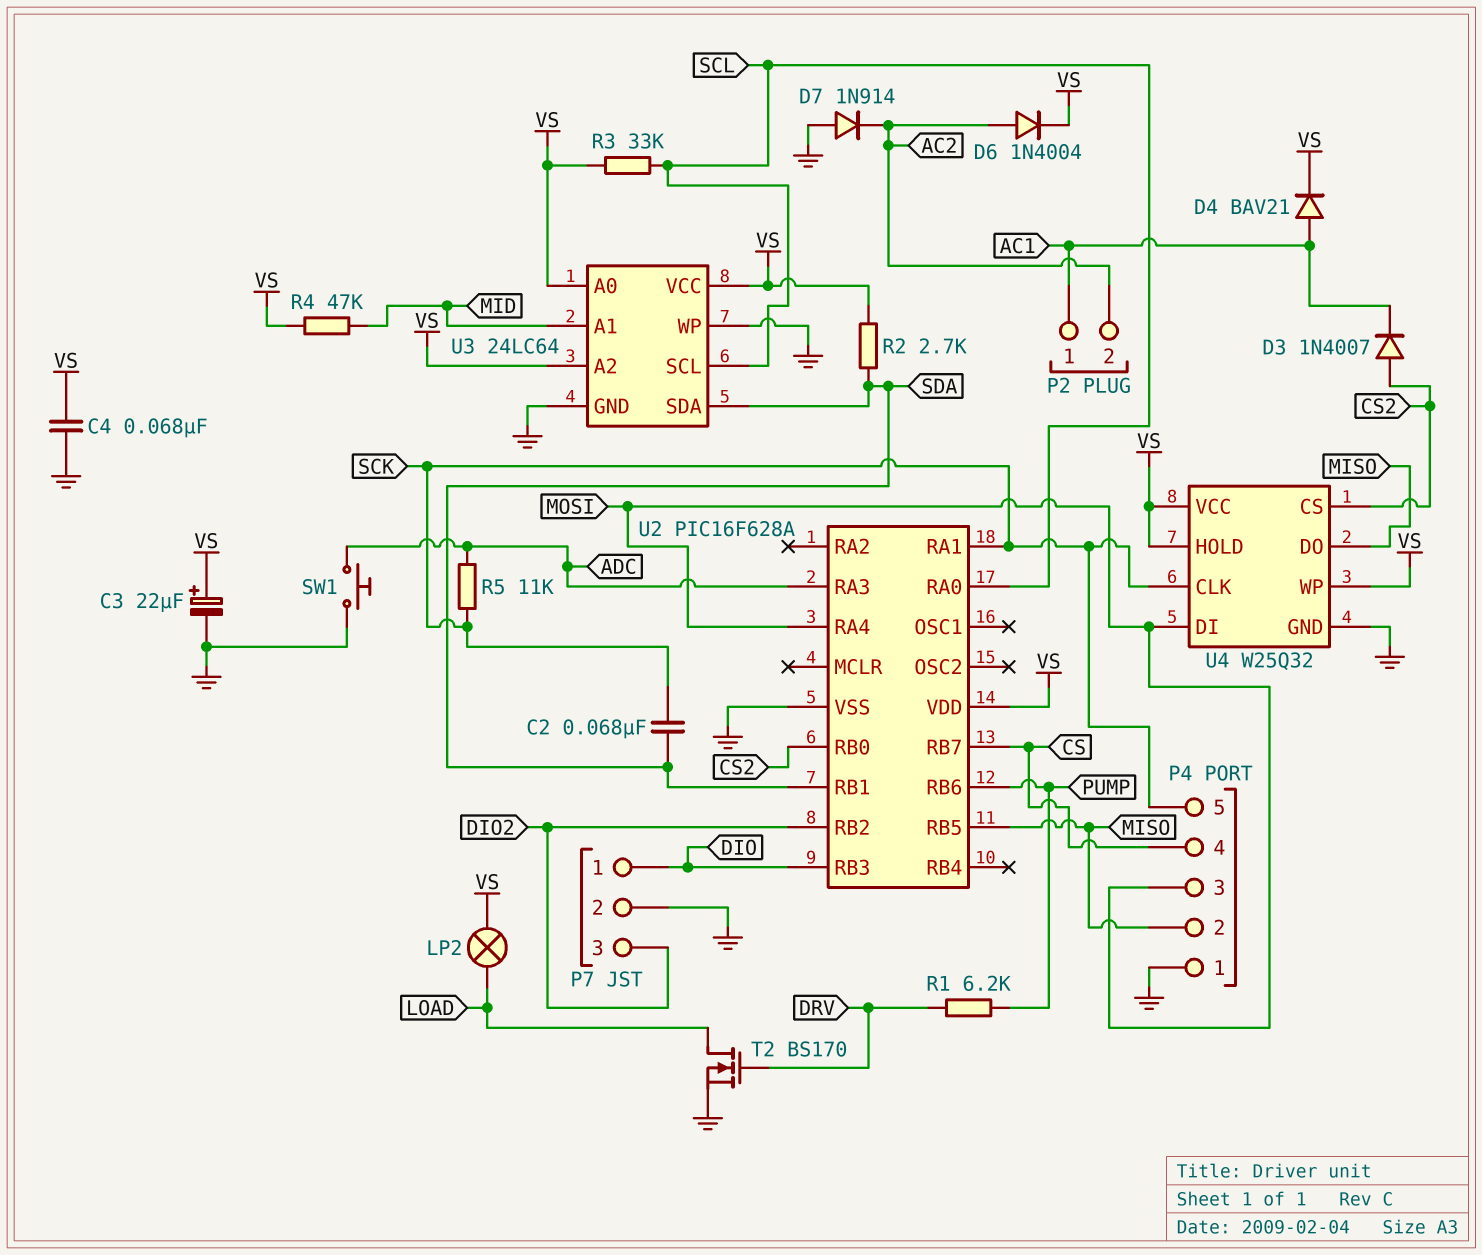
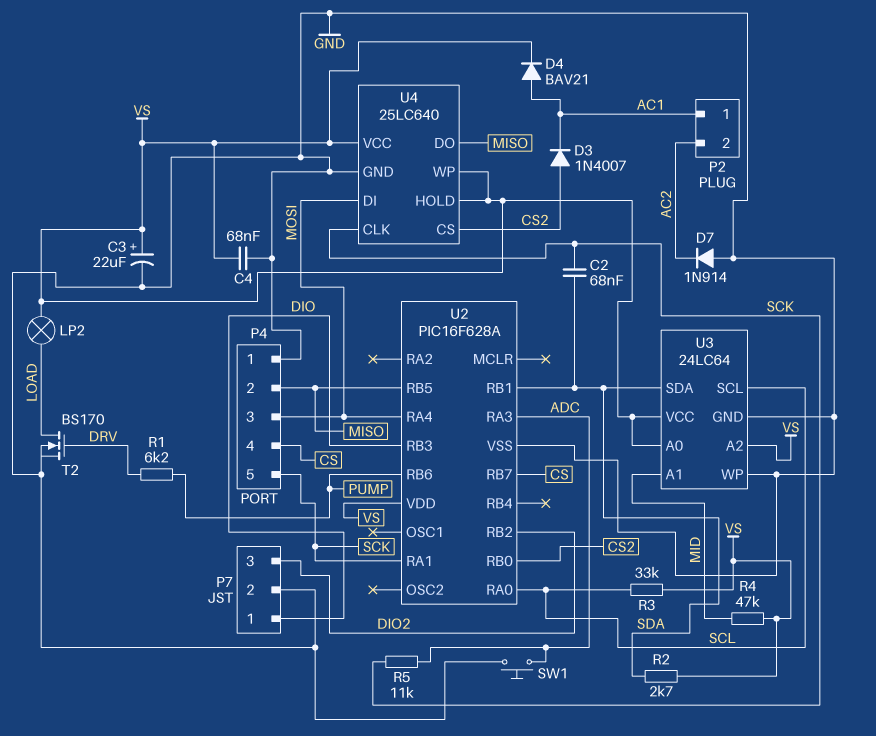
D6: diode 1N4004 (A AC2, K VS) -> none
U4: W25Q32 -> 25LC640

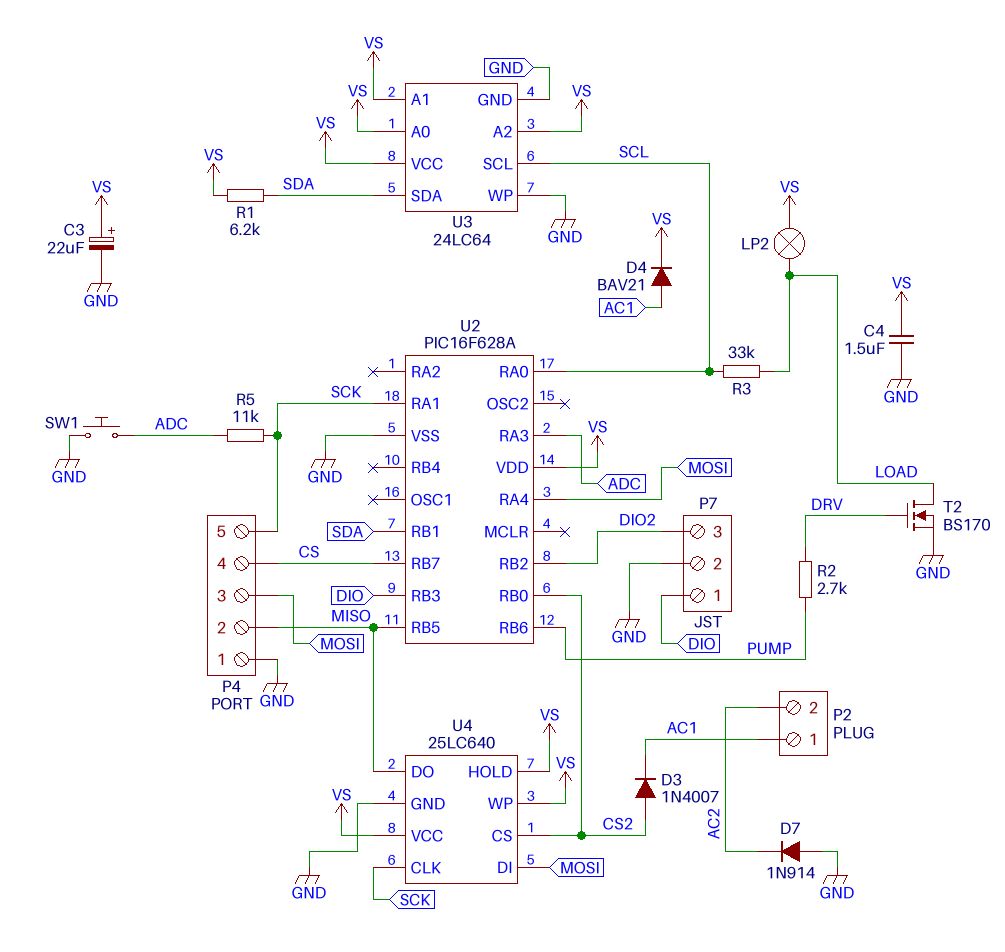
C2: 68nF (SCK, SDA) -> none
C4: 68nF (GND, VS) -> 1.5uF (GND, VS)
R1: 6.2k (DRV, PUMP) -> 6.2k (SDA, VS)
R2: 2.7k (SDA, VS) -> 2.7k (DRV, PUMP)
R3: 33k (SCL, VS) -> 33k (LOAD, SCL)
R4: 47k (MID, VS) -> none
U3 pin A1: MID -> VS

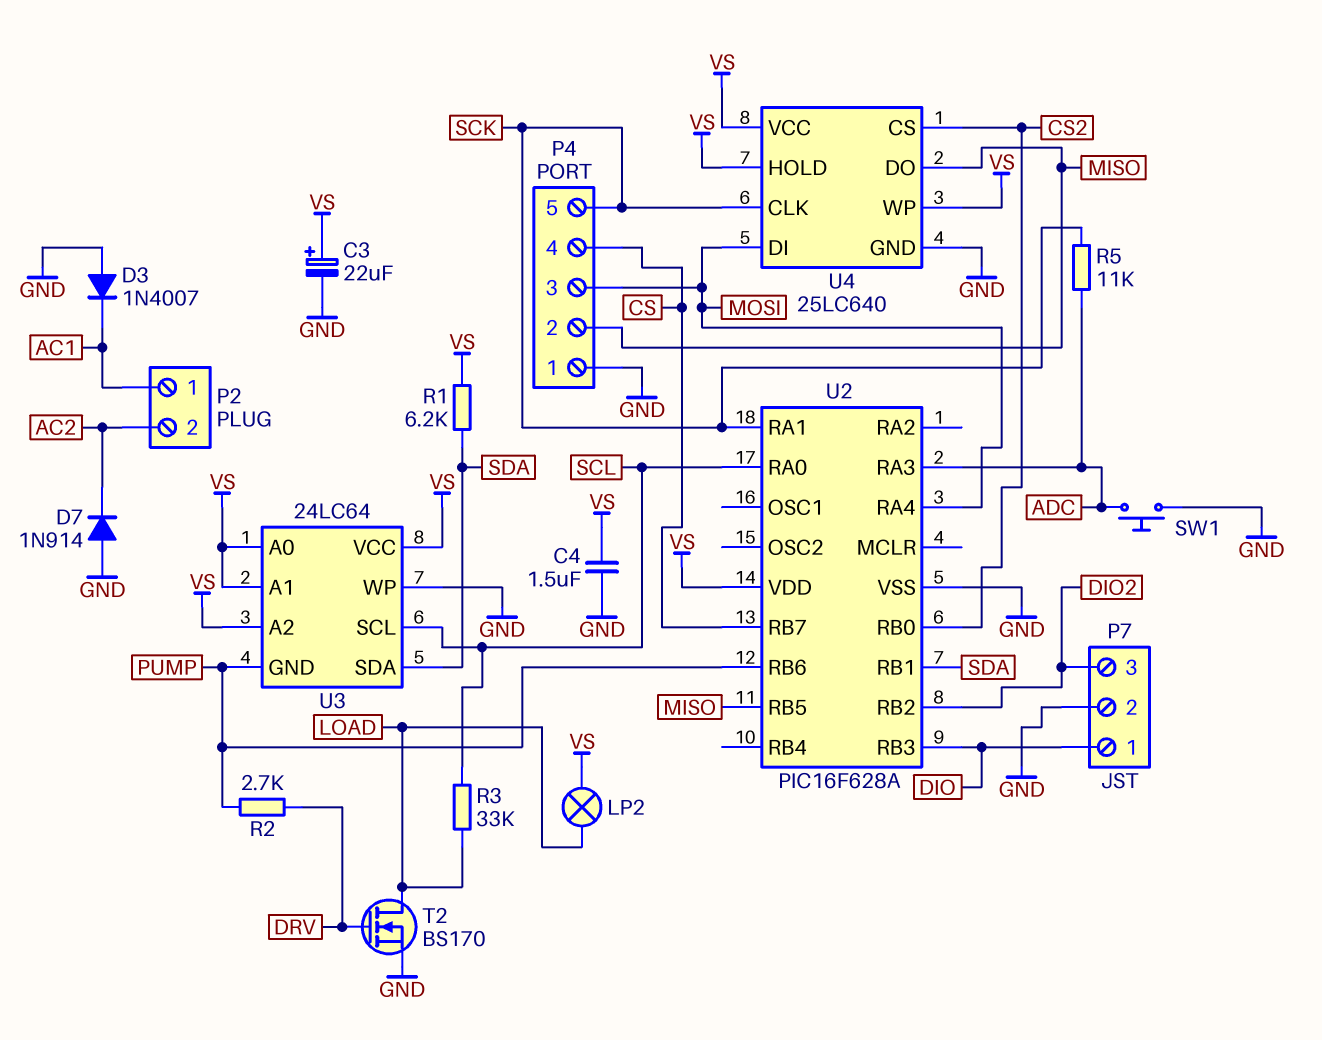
D3: diode 1N4007 (A CS2, K AC1) -> diode 1N4007 (A GND, K AC1)
D4: diode BAV21 (A AC1, K VS) -> none
U3 pin GND: GND -> PUMP

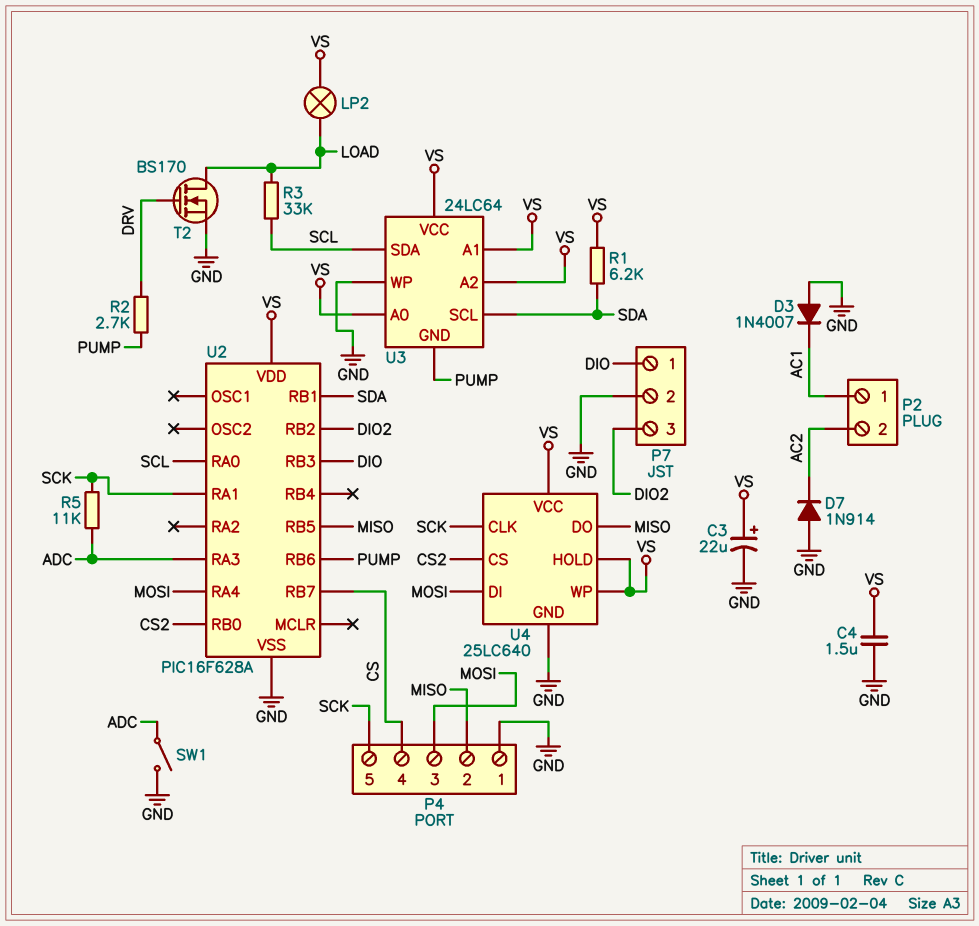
SW1: button (ADC, GND) -> switch (ADC, GND)
U3 pin SCL: SCL -> SDA
U3 pin SDA: SDA -> SCL

